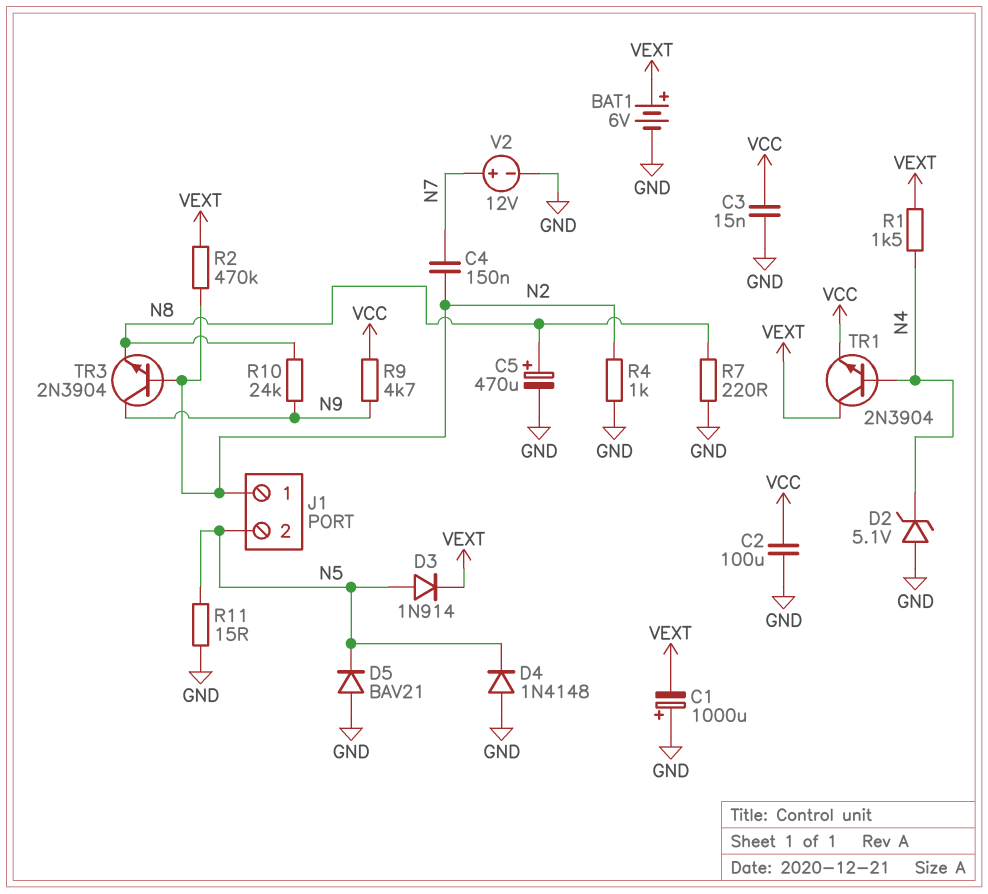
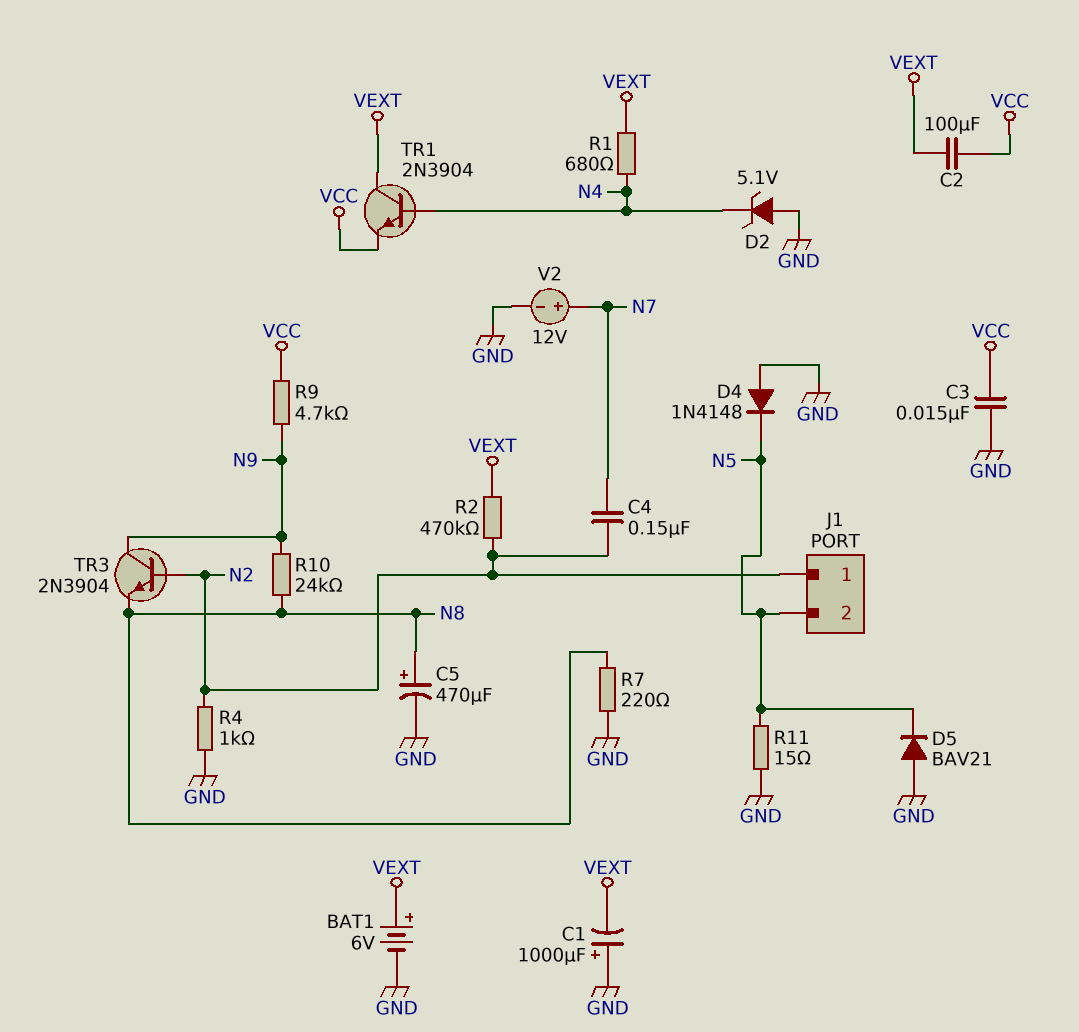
C2: 100uF (GND, VCC) -> 100uF (VCC, VEXT)
D3: diode 1N914 (A N5, K VEXT) -> none
R1: 1.5k (N4, VEXT) -> 680 (N4, VEXT)

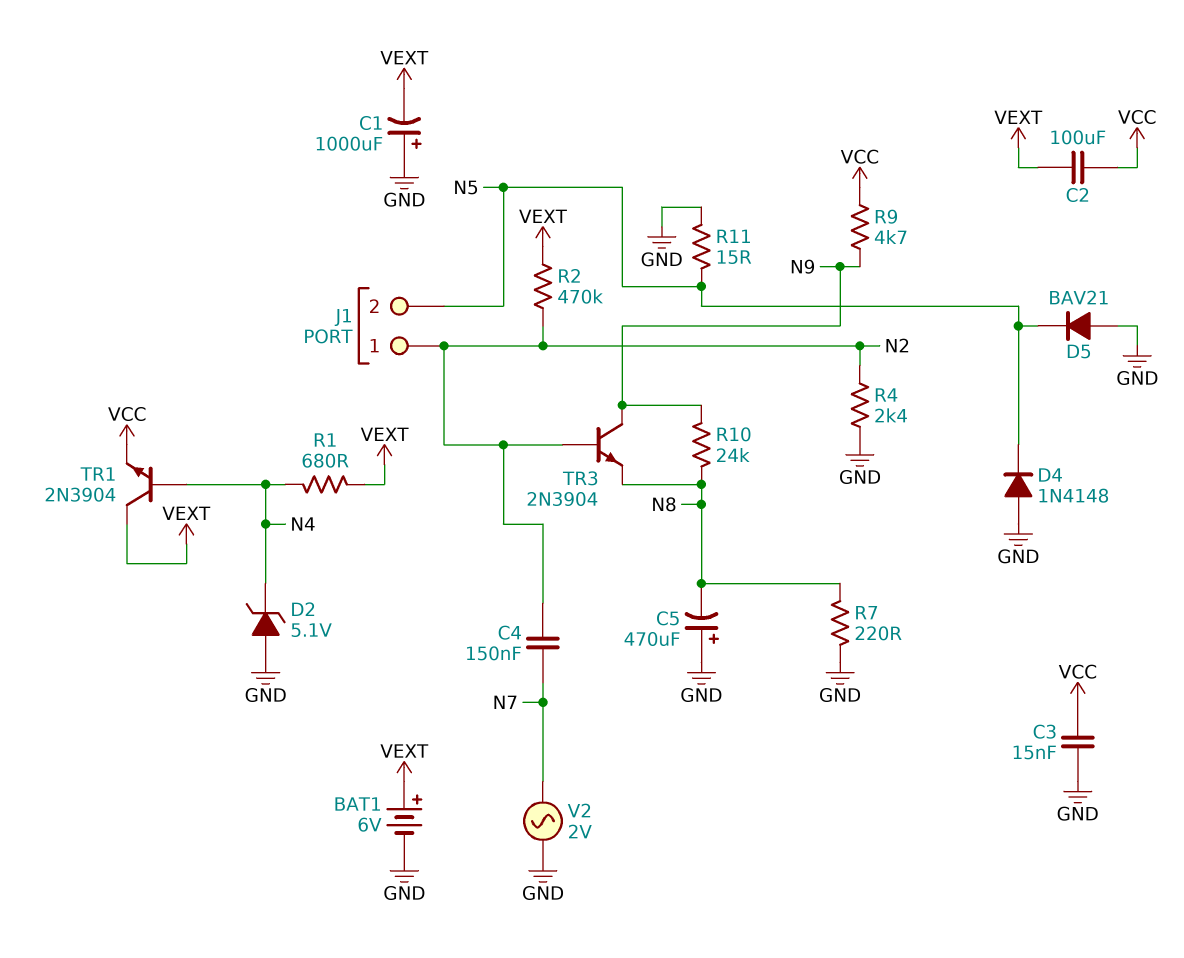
C5: 470uF (plus N8, minus GND) -> 470uF (plus GND, minus N8)
R4: 1k (GND, N2) -> 2.4k (GND, N2)
V2: 12V (plus N7, minus GND) -> AC 2V (GND, N7)

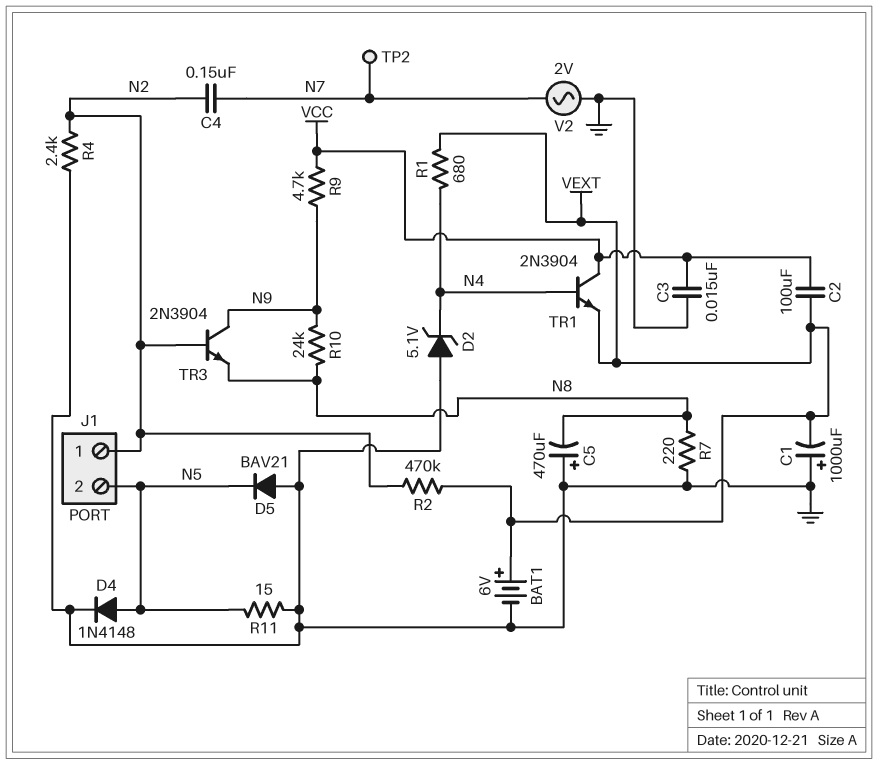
D4: diode 1N4148 (A GND, K N5) -> diode 1N4148 (A N5, K GND)
TP2: none -> test point (N7)
TR1: NPN 2N3904 (B N4, C VEXT, E VCC) -> NPN 2N3904 (B N4, C VCC, E VEXT)

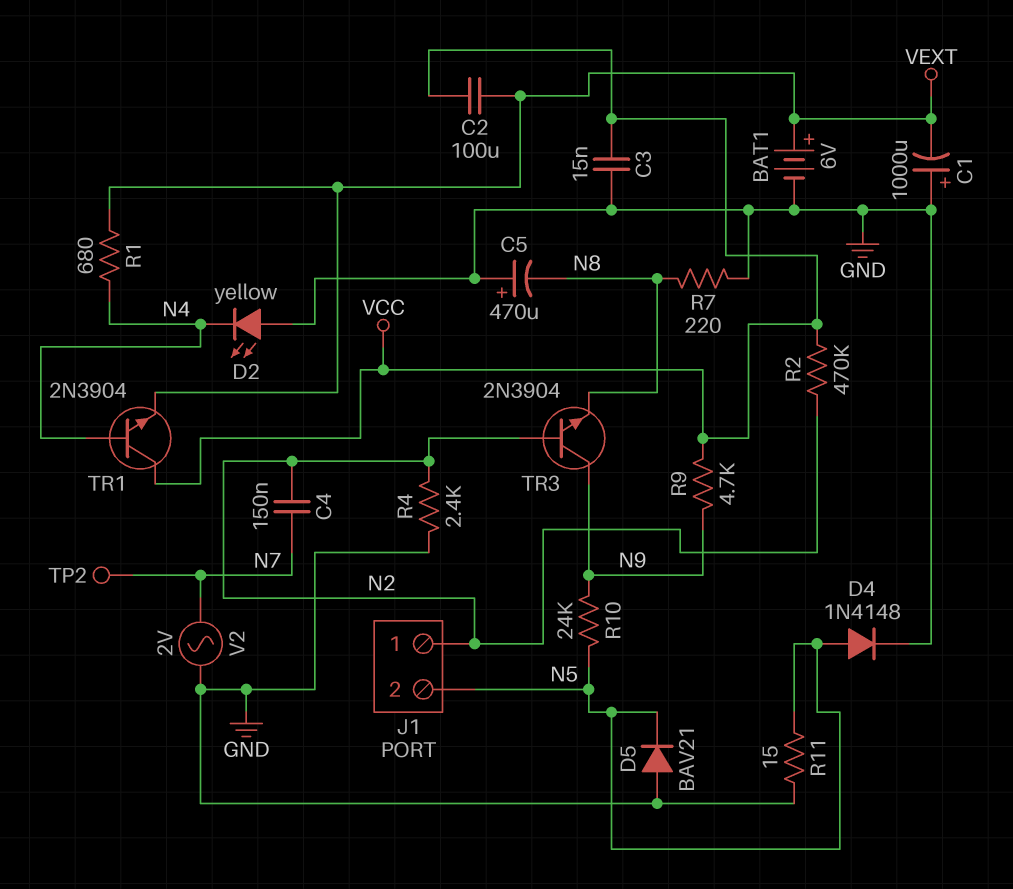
D2: zener 5.1V (A GND, K N4) -> LED yellow (A GND, K N4)
R2: 470k (N2, VEXT) -> 470k (N2, VCC)
R10: 24k (N8, N9) -> 24k (N5, N9)

